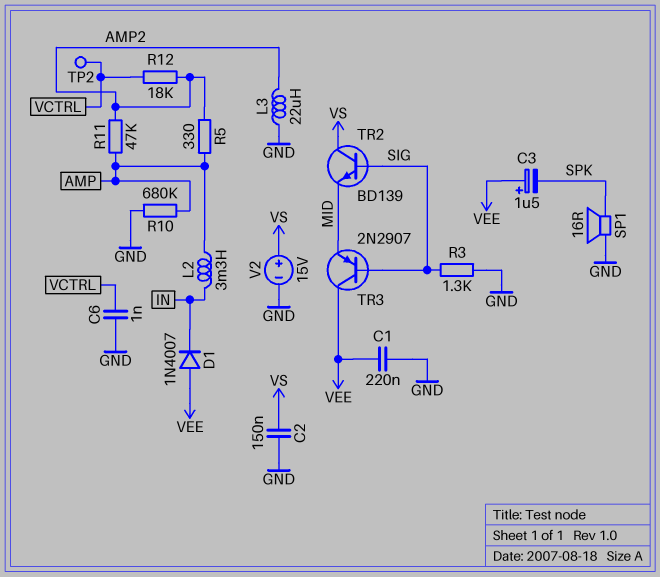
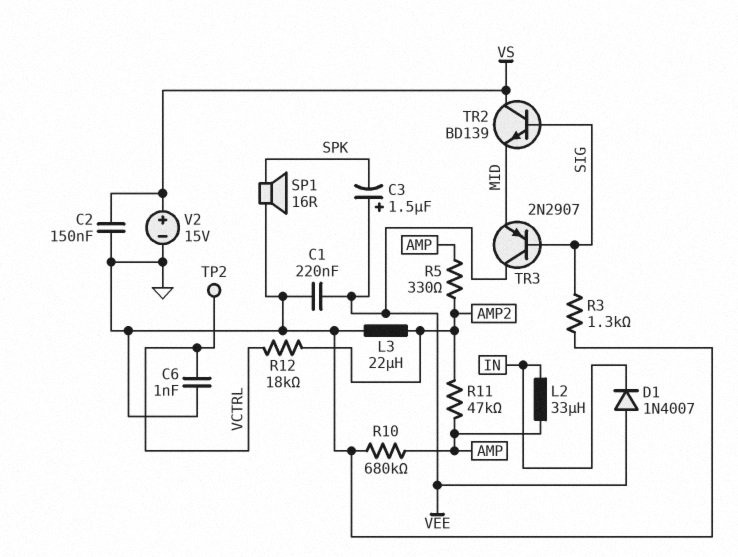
L2: 3.3mH (AMP, IN) -> 33uH (AMP, IN)

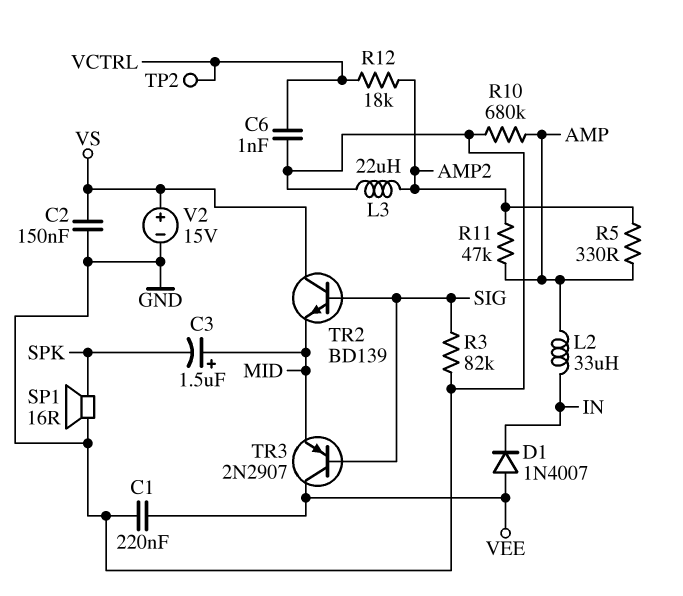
C3: 1.5uF (plus VEE, minus SPK) -> 1.5uF (plus MID, minus SPK)
R3: 1.3k (GND, SIG) -> 82k (GND, SIG)

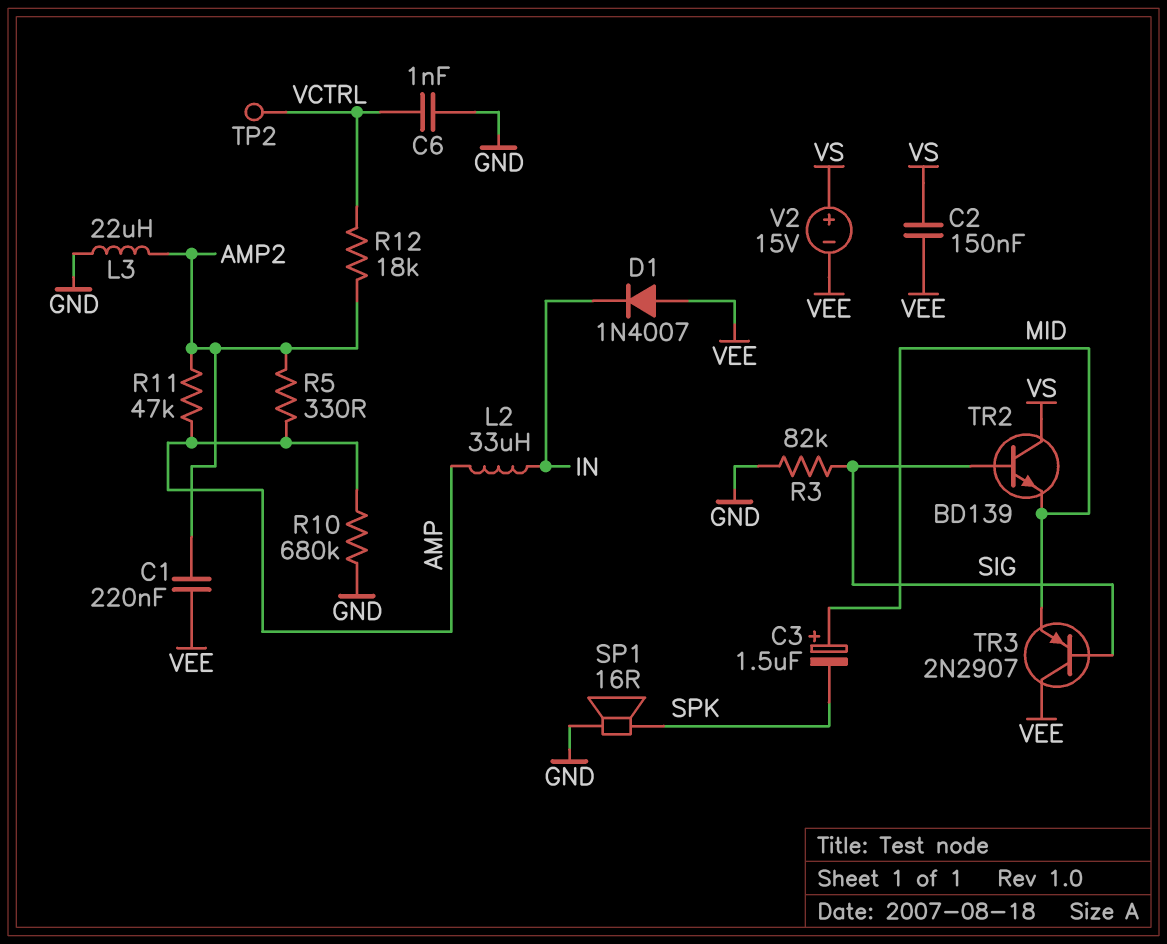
C1: 220nF (GND, VEE) -> 220nF (AMP2, VEE)
C2: 150nF (GND, VS) -> 150nF (VEE, VS)
V2: 15V (plus VS, minus GND) -> 15V (plus VS, minus VEE)

